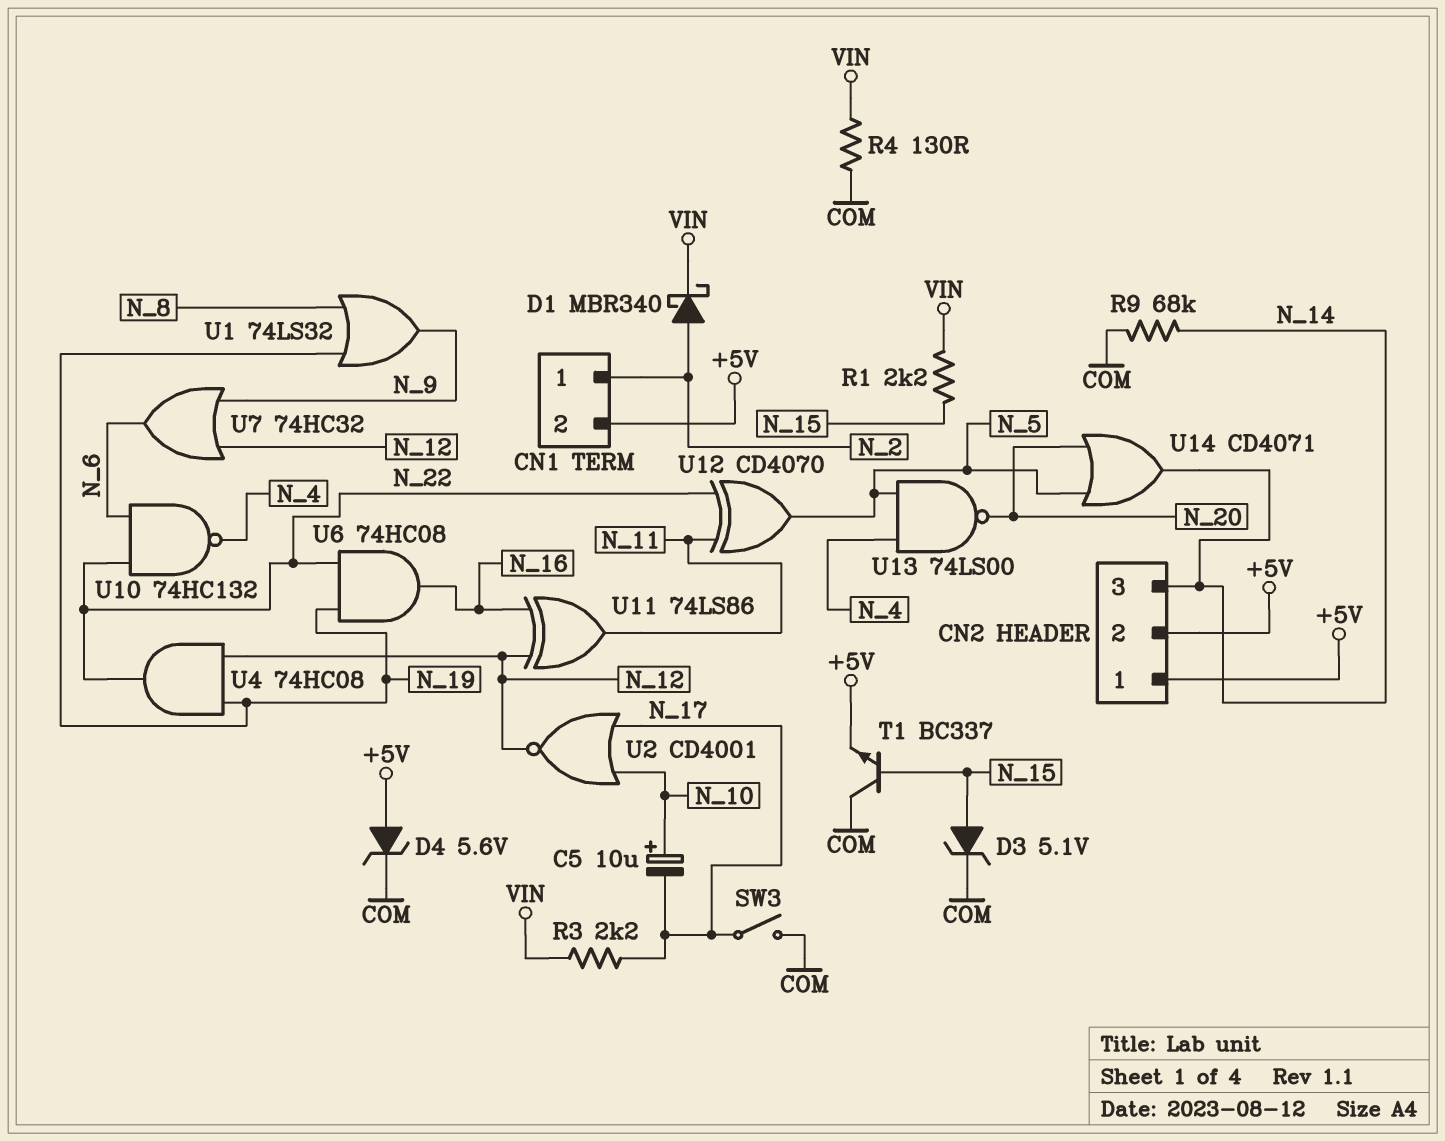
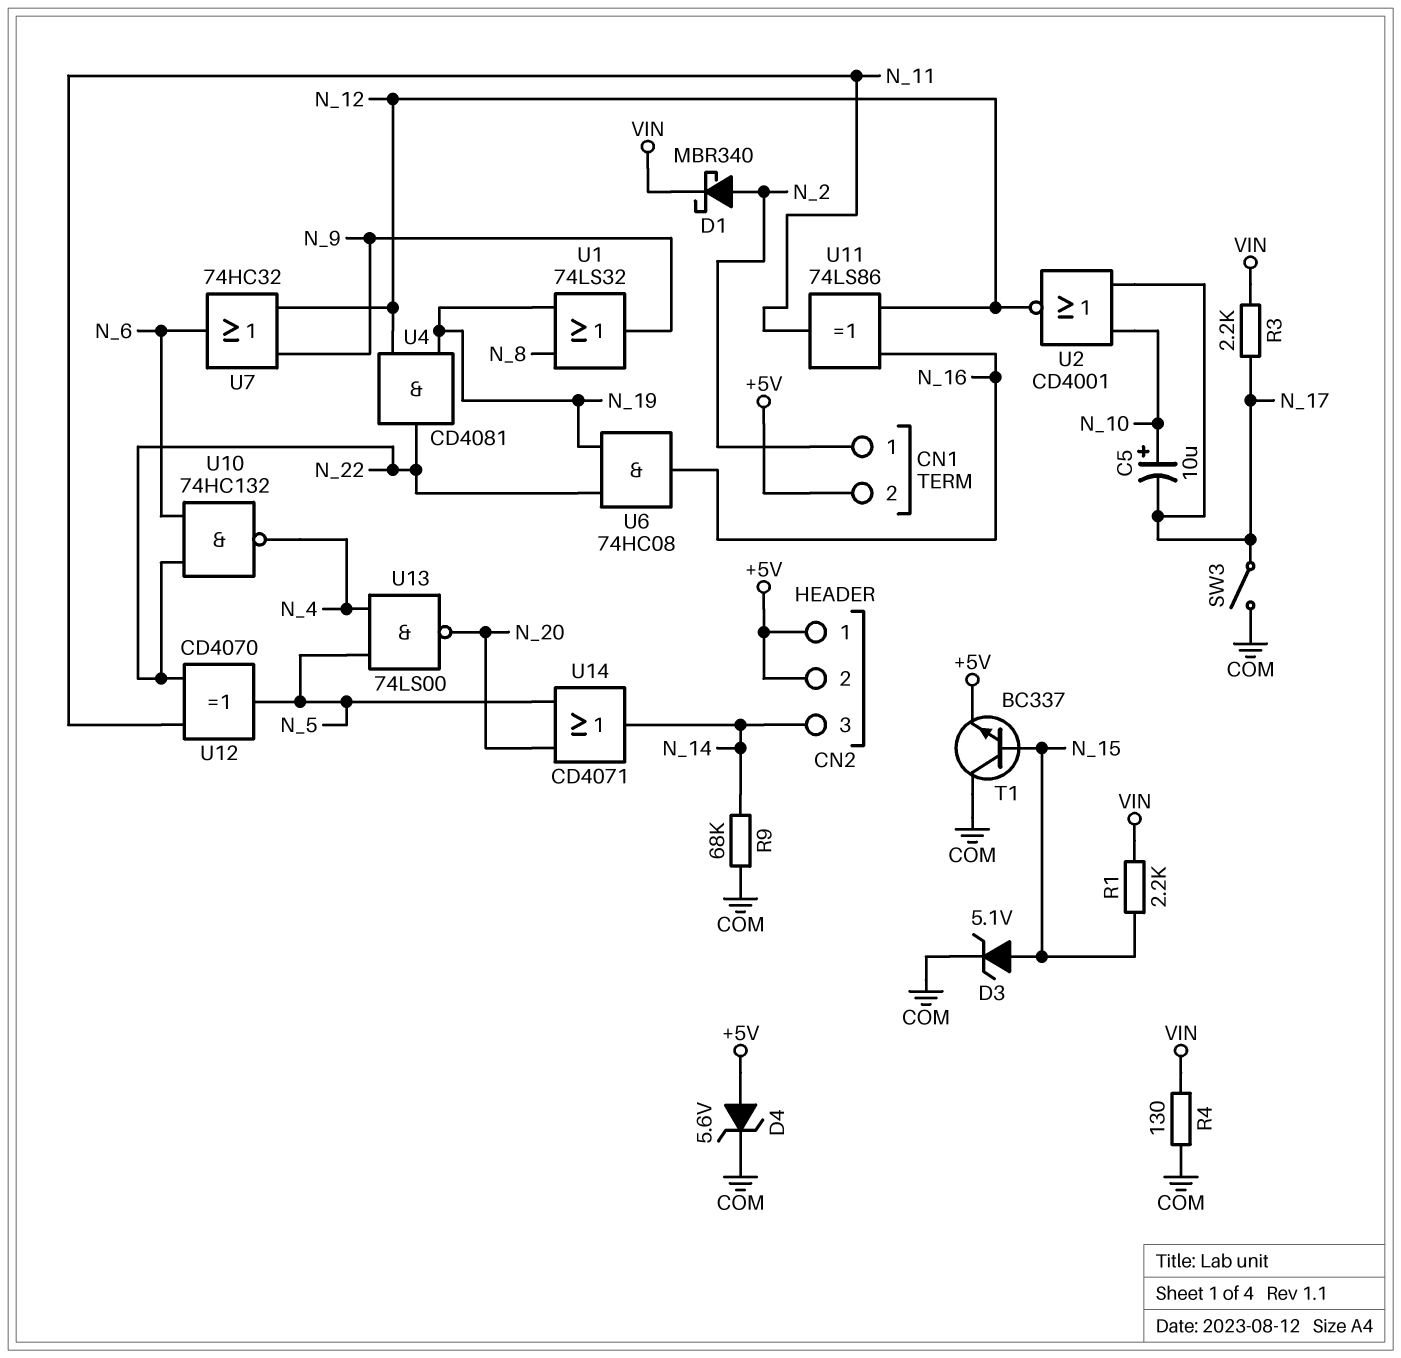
U4: AND 74HC08 (in N_12, in N_19, out N_22) -> AND CD4081 (in N_12, in N_19, out N_22)

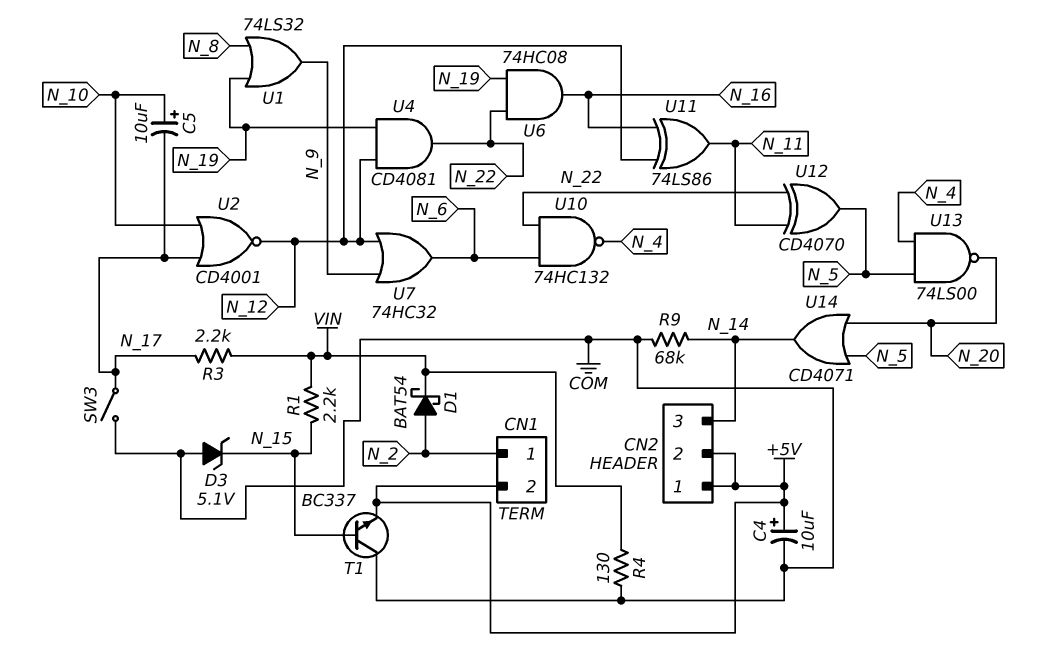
C4: none -> 10uF (plus +5V, minus COM)
D1: schottky MBR340 (A N_2, K VIN) -> schottky BAT54 (A N_2, K VIN)
D3: zener 5.1V (A N_15, K COM) -> zener 5.1V (A COM, K N_15)
D4: zener 5.6V (A +5V, K COM) -> none

